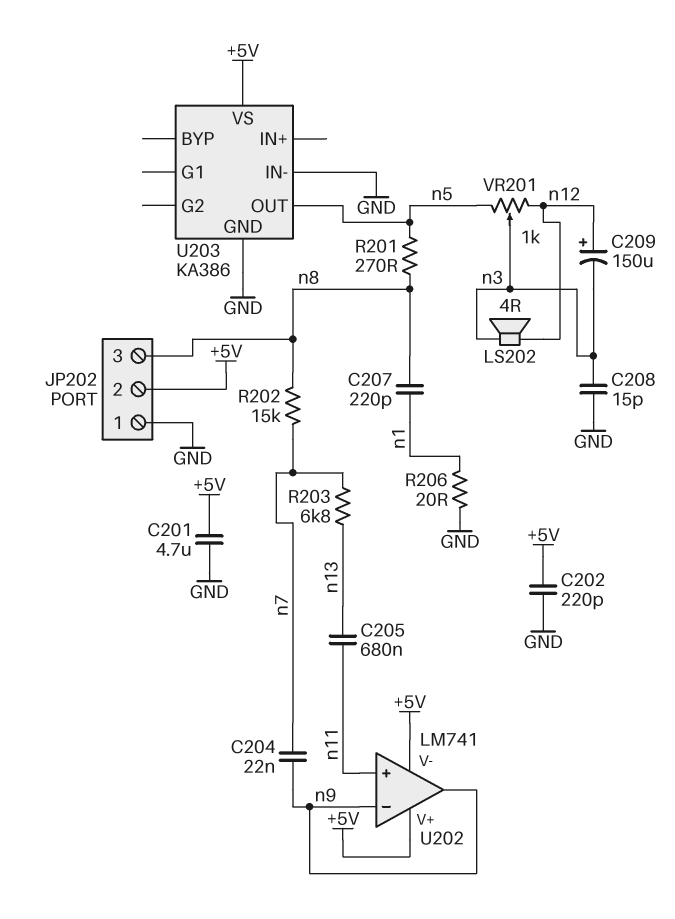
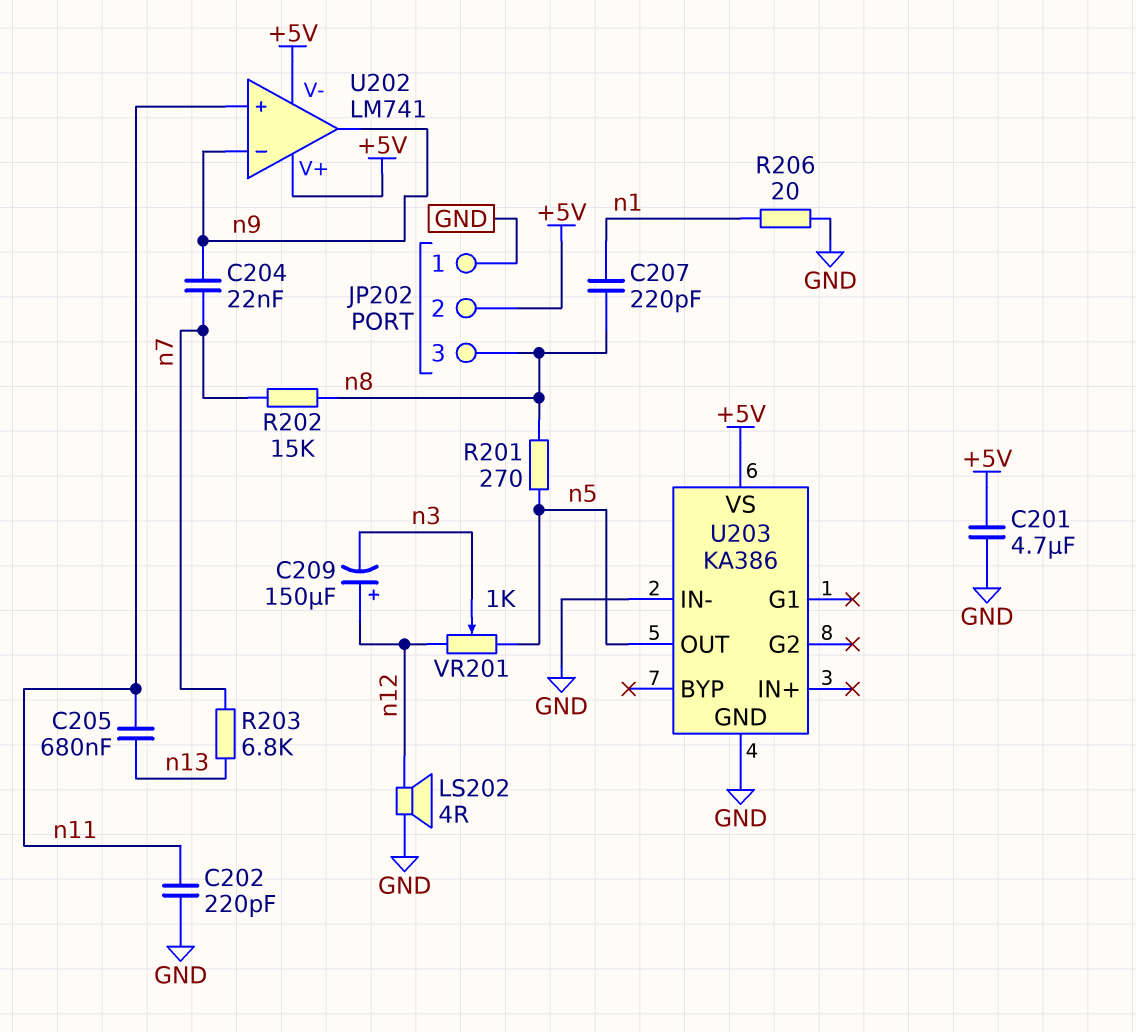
C202: 220pF (+5V, GND) -> 220pF (GND, n11)
C208: 15pF (GND, n3) -> none
LS202: speaker 4R (n3, n12) -> speaker 4R (GND, n12)

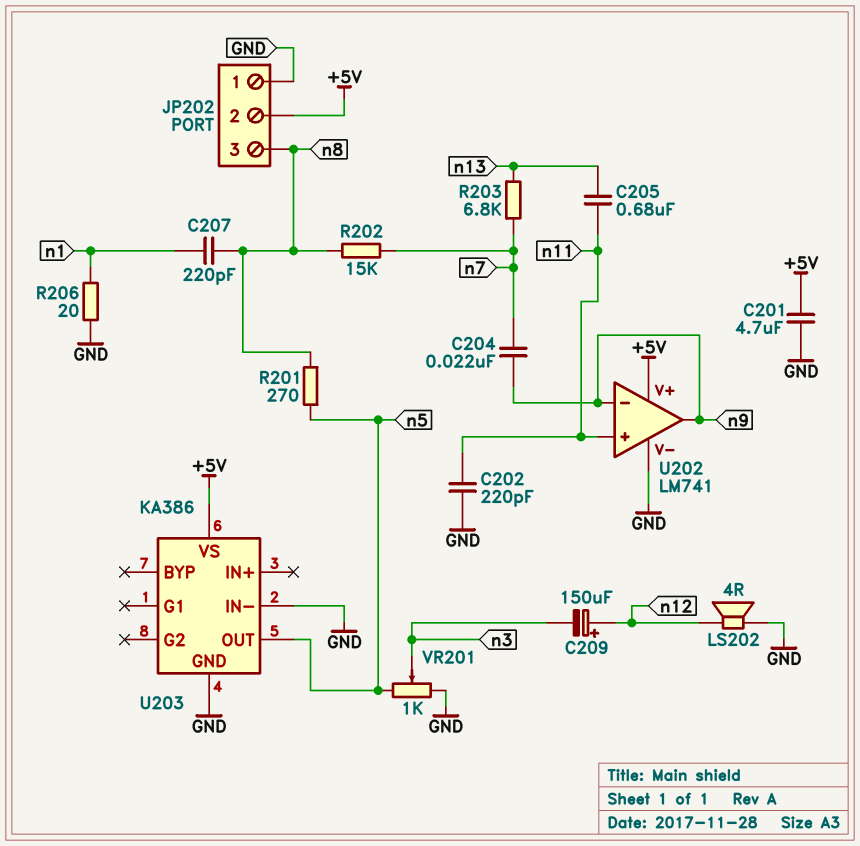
U202 pin V-: +5V -> GND
VR201: 1k (n5, n12, wiper n3) -> 1k (GND, n5, wiper n3)

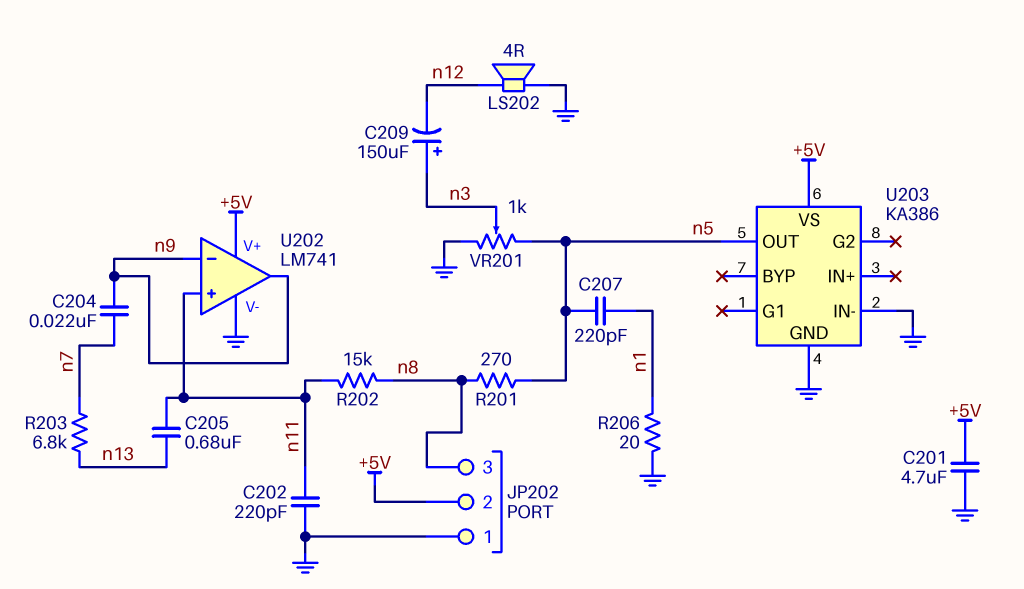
C207: 220pF (n1, n8) -> 220pF (n1, n5)
C209: 150uF (plus n12, minus n3) -> 150uF (plus n3, minus n12)
R202: 15k (n7, n8) -> 15k (n8, n11)

